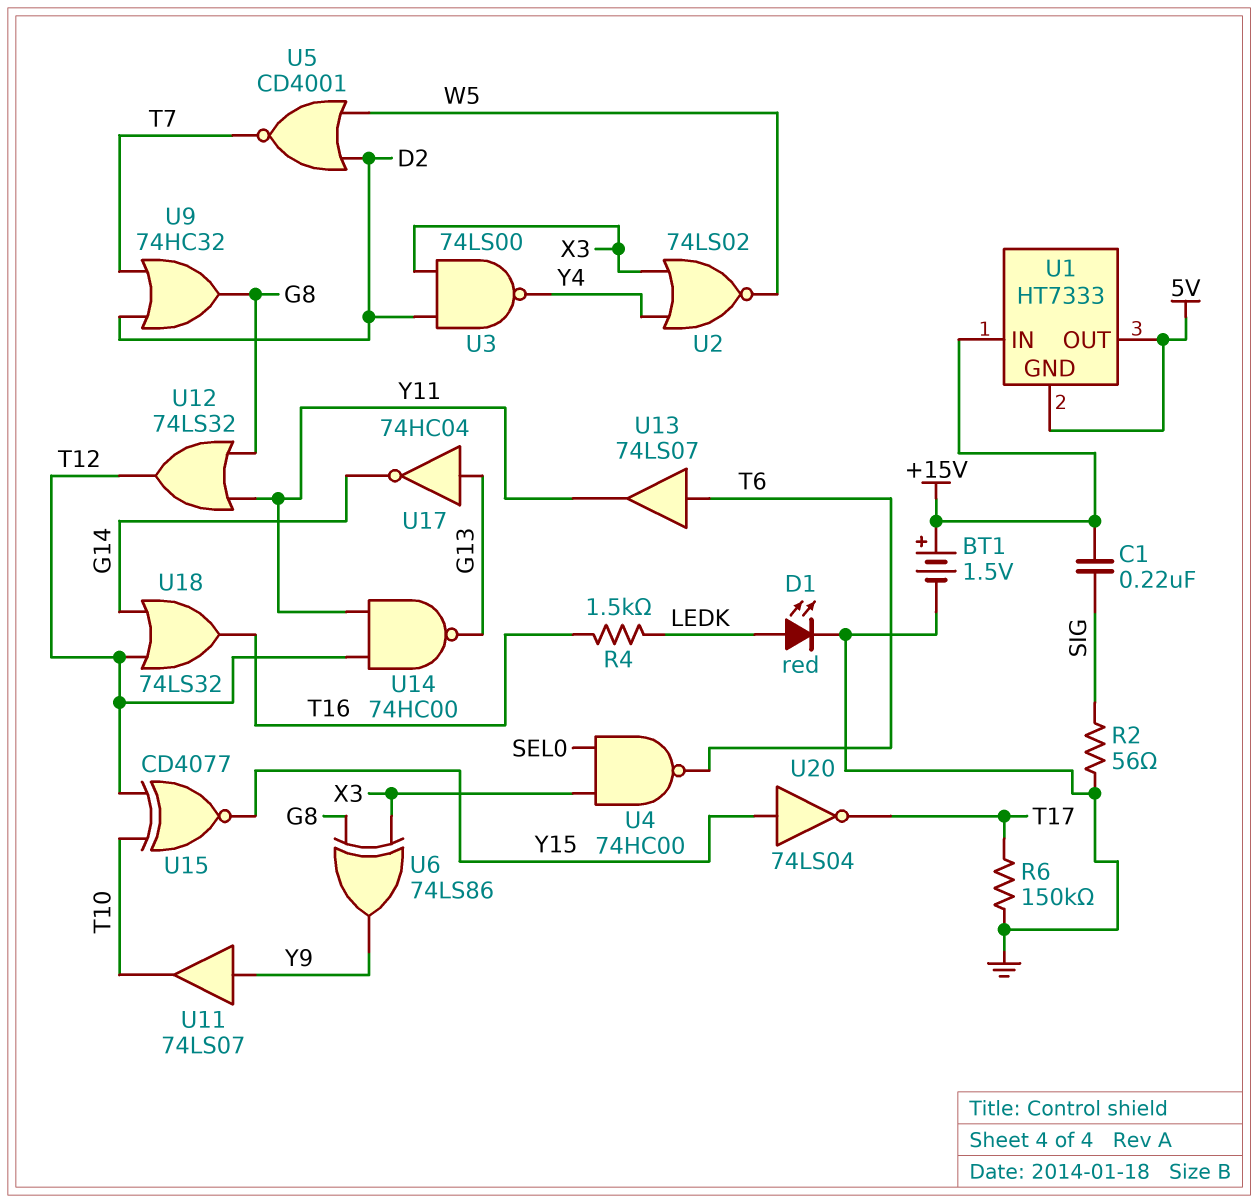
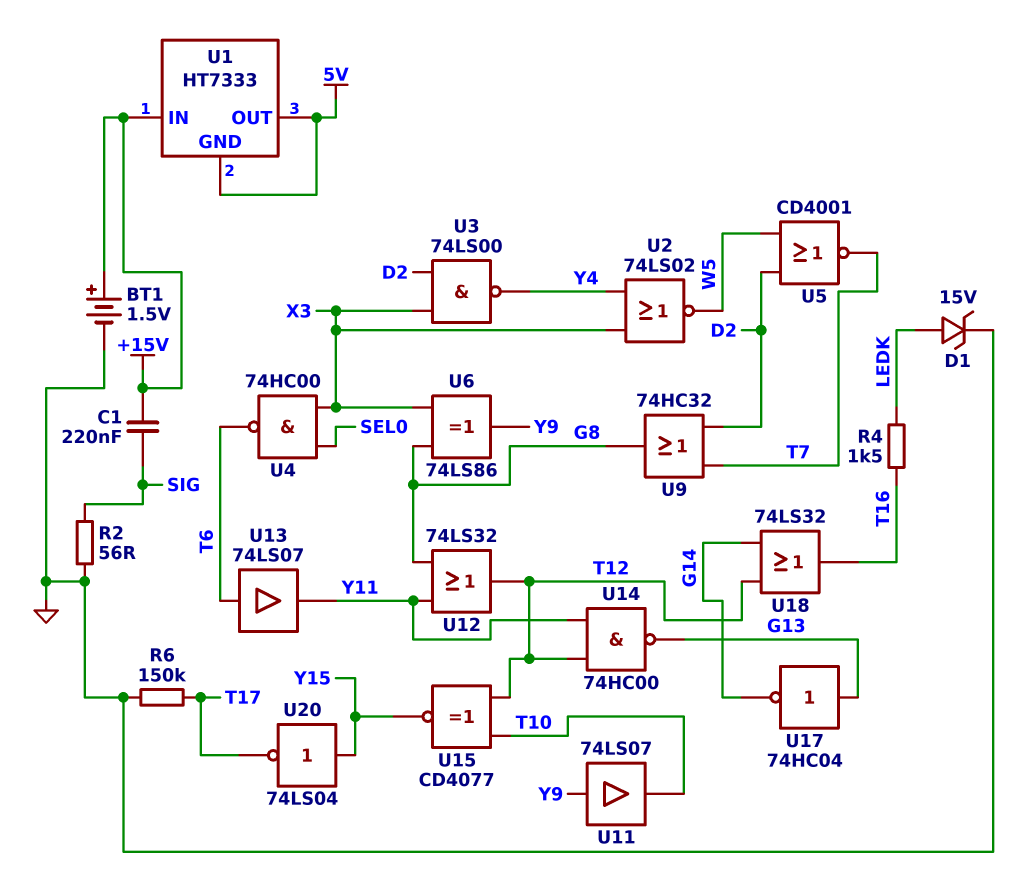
D1: LED red (A LEDK, K GND) -> zener 15V (A LEDK, K GND)

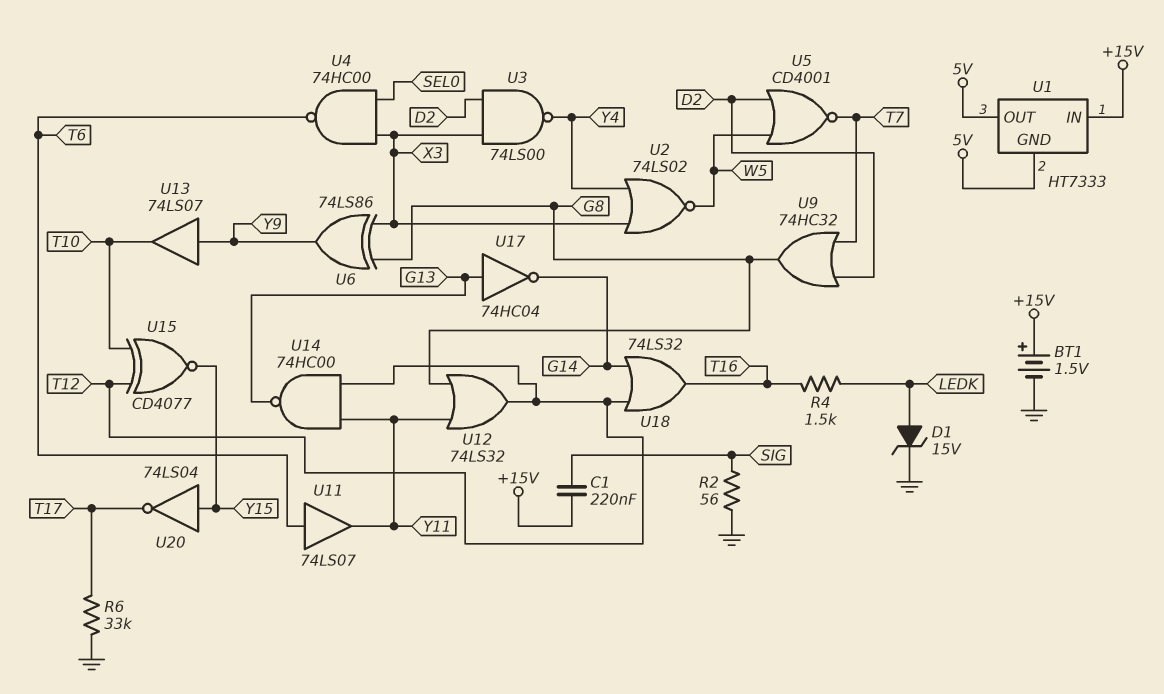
R6: 150k (GND, T17) -> 33k (GND, T17)
U11: buffer 74LS07 (in Y9, out T10) -> buffer 74LS07 (in T6, out Y11)
U13: buffer 74LS07 (in T6, out Y11) -> buffer 74LS07 (in Y9, out T10)

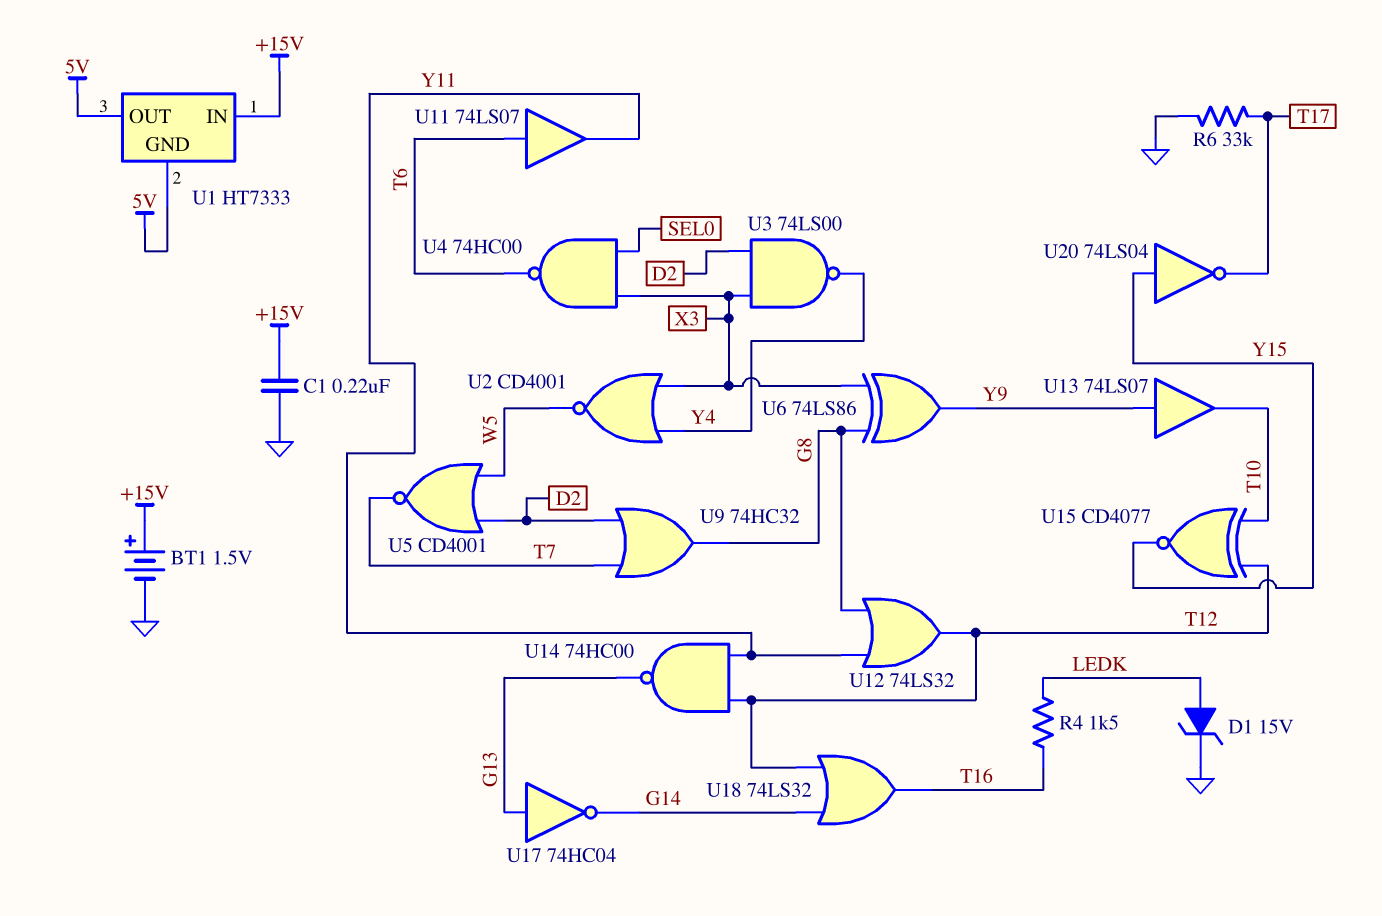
C1: 220nF (+15V, SIG) -> 220nF (+15V, GND)
R2: 56 (GND, SIG) -> none
U2: NOR 74LS02 (in X3, in Y4, out W5) -> NOR CD4001 (in X3, in Y4, out W5)

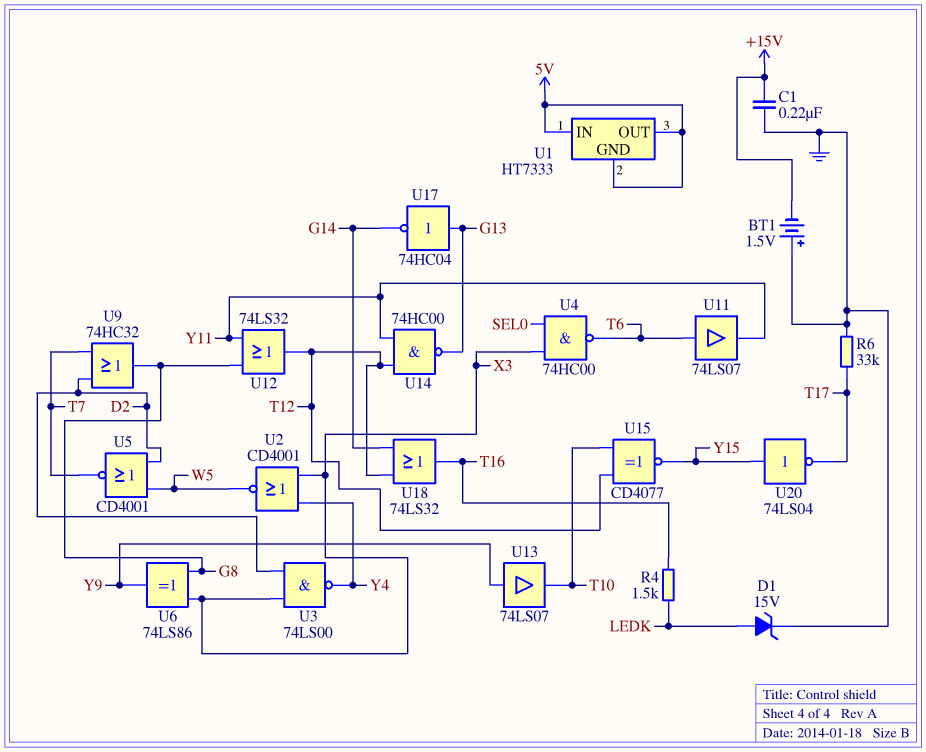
BT1: 1.5V (plus +15V, minus GND) -> 1.5V (plus GND, minus +15V)
U1 pin IN: +15V -> 5V

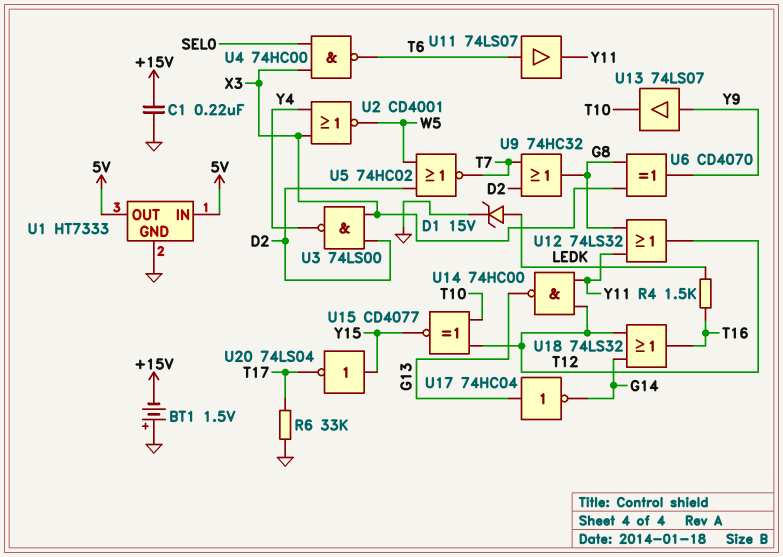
U1 pin GND: 5V -> GND
U5: NOR CD4001 (in D2, in W5, out T7) -> NOR 74HC02 (in D2, in W5, out T7)
U6: XOR 74LS86 (in G8, in X3, out Y9) -> XOR CD4070 (in G8, in X3, out Y9)

